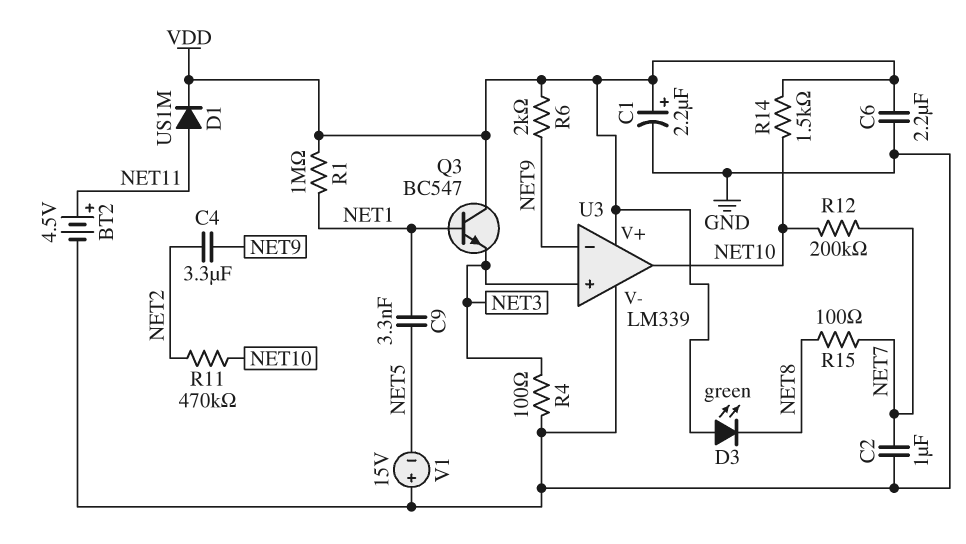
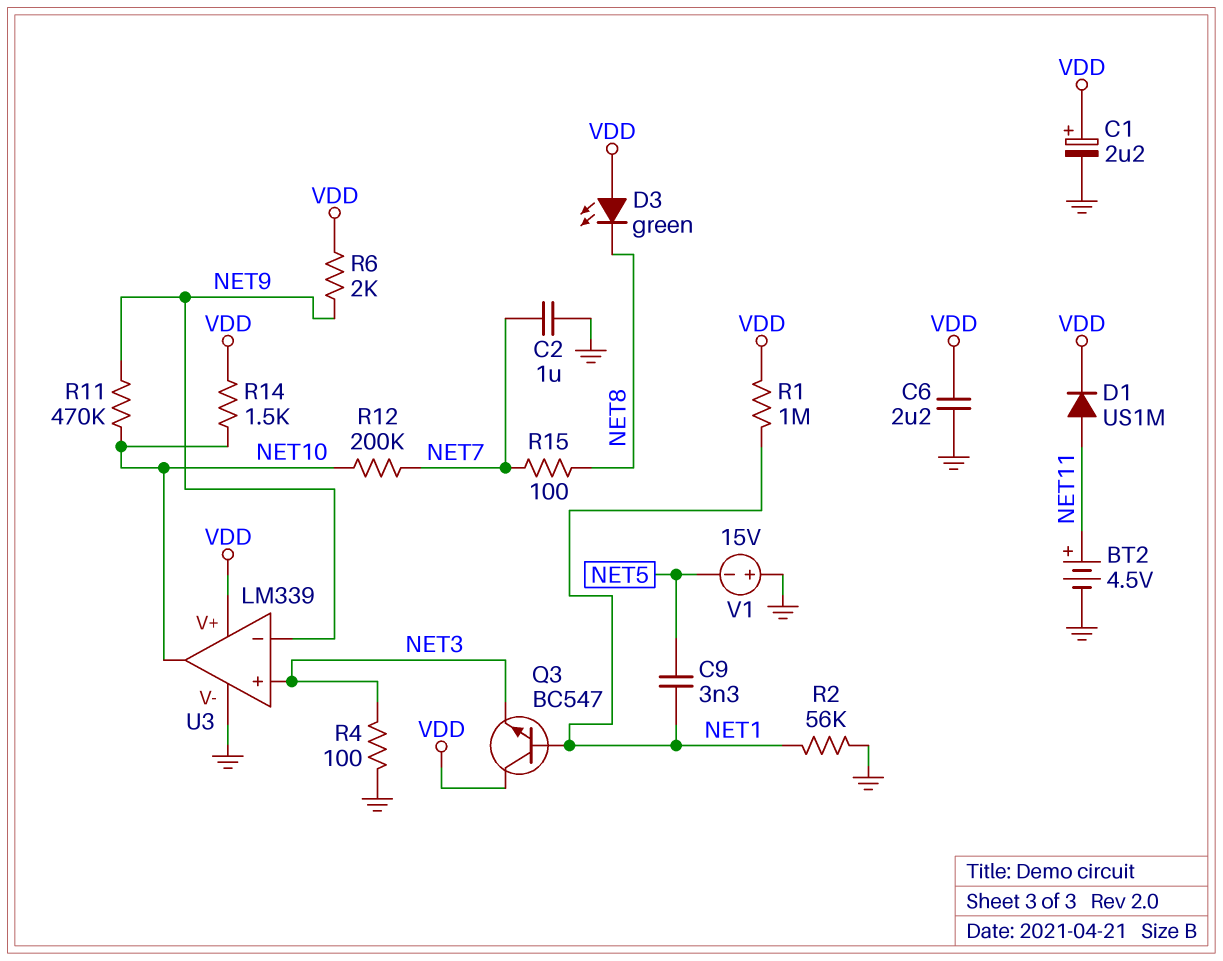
C4: 3.3uF (NET2, NET9) -> none
R2: none -> 56k (GND, NET1)
R11: 470k (NET2, NET10) -> 470k (NET9, NET10)

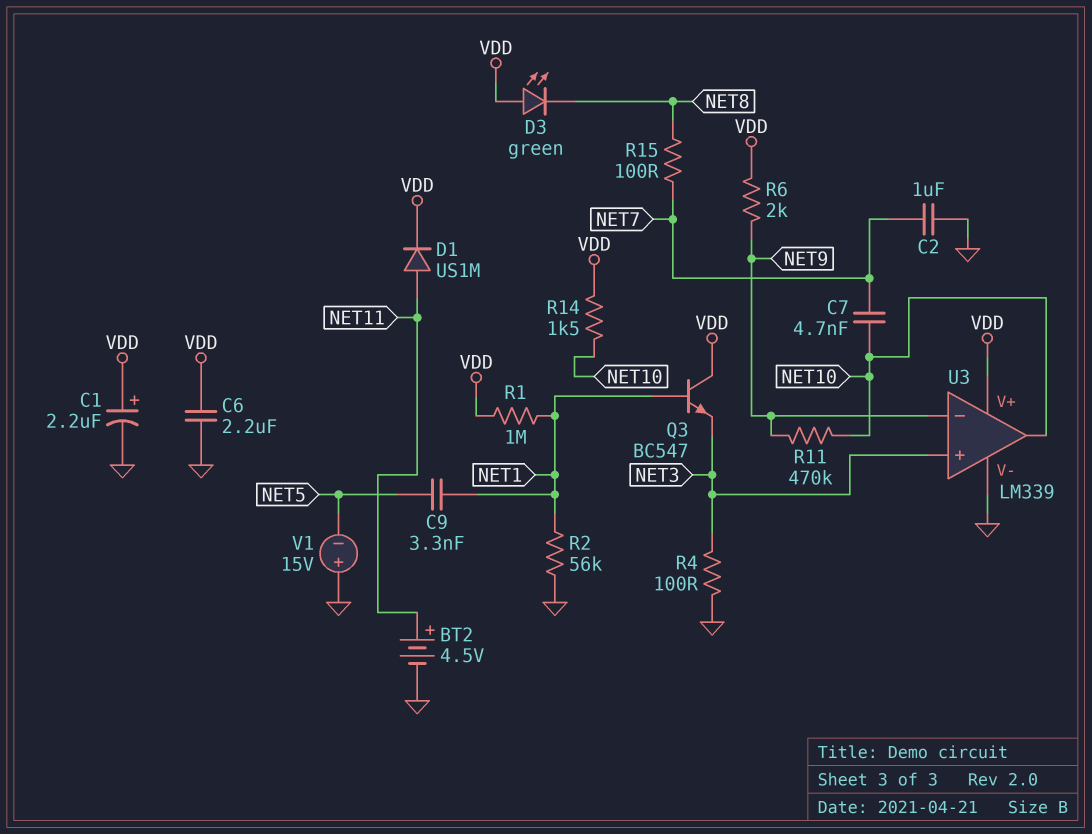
C7: none -> 4.7nF (NET7, NET10)
R12: 200k (NET7, NET10) -> none

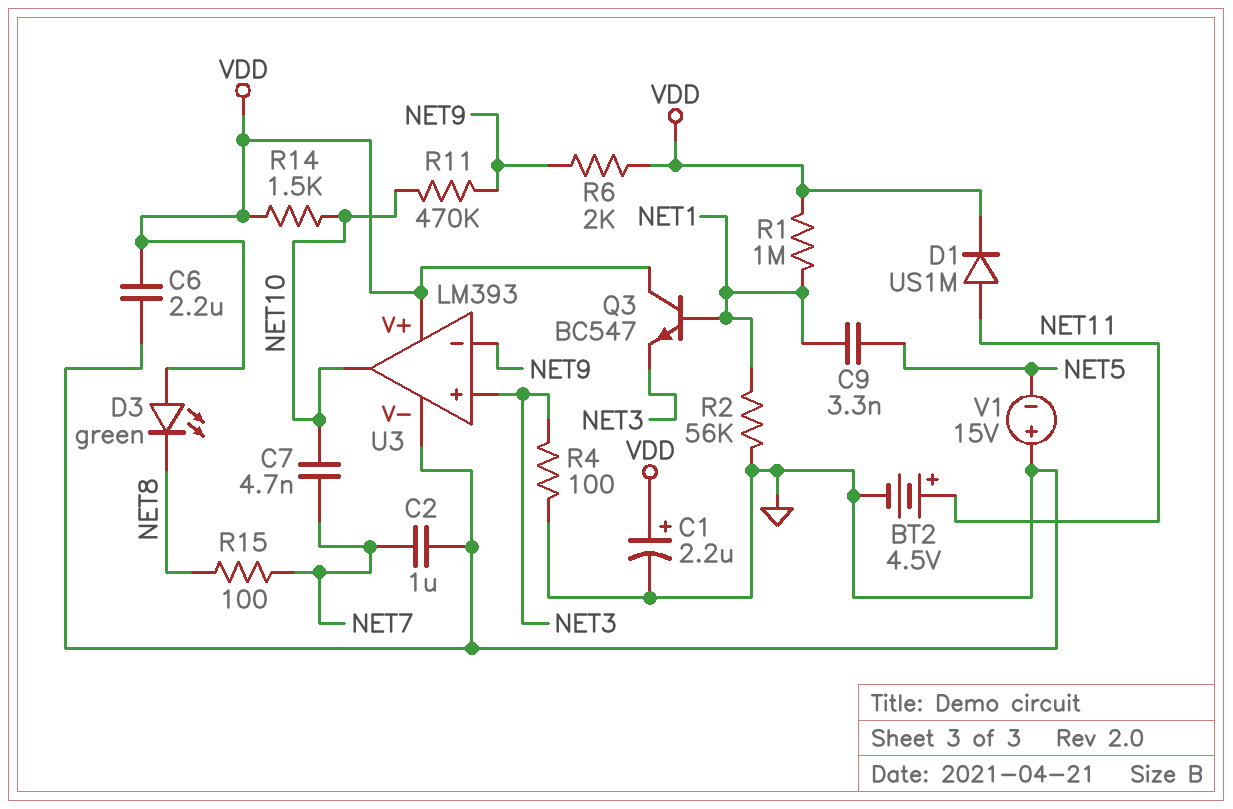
U3: LM339 -> LM393

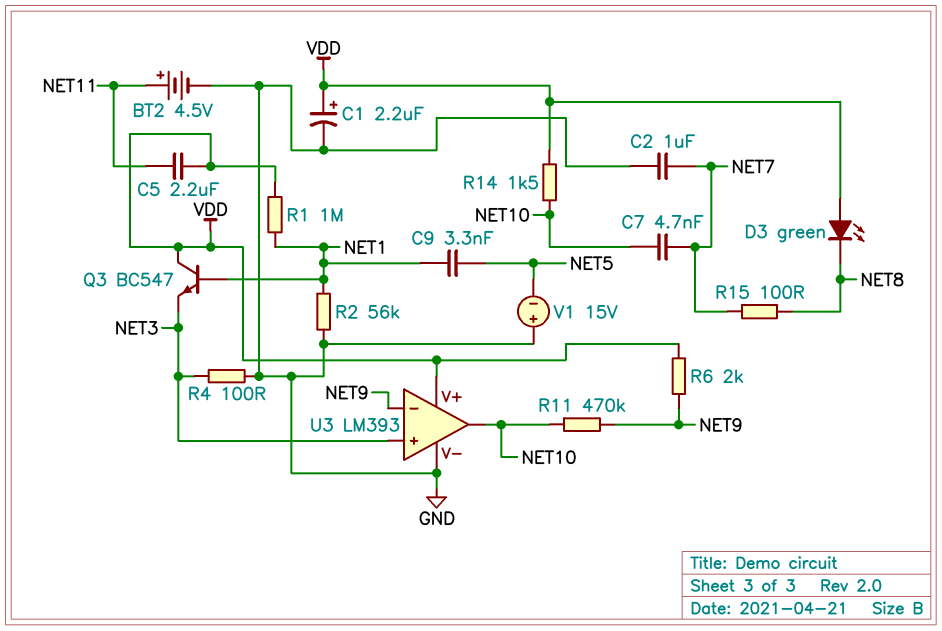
C5: none -> 2.2uF (NET11, VDD)
C6: 2.2uF (GND, VDD) -> none
D1: diode US1M (A NET11, K VDD) -> none

